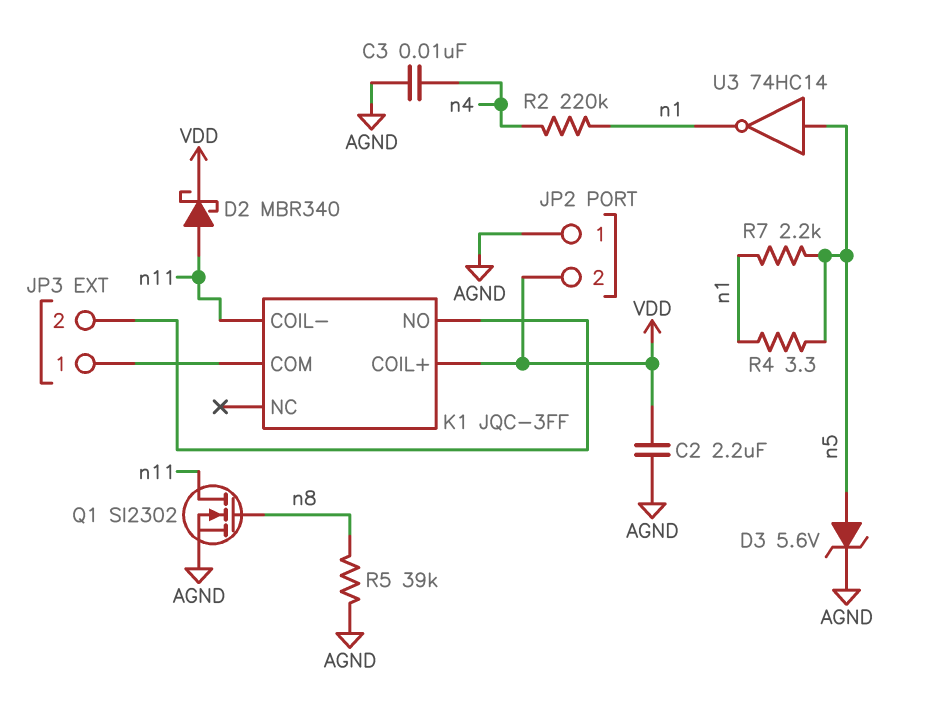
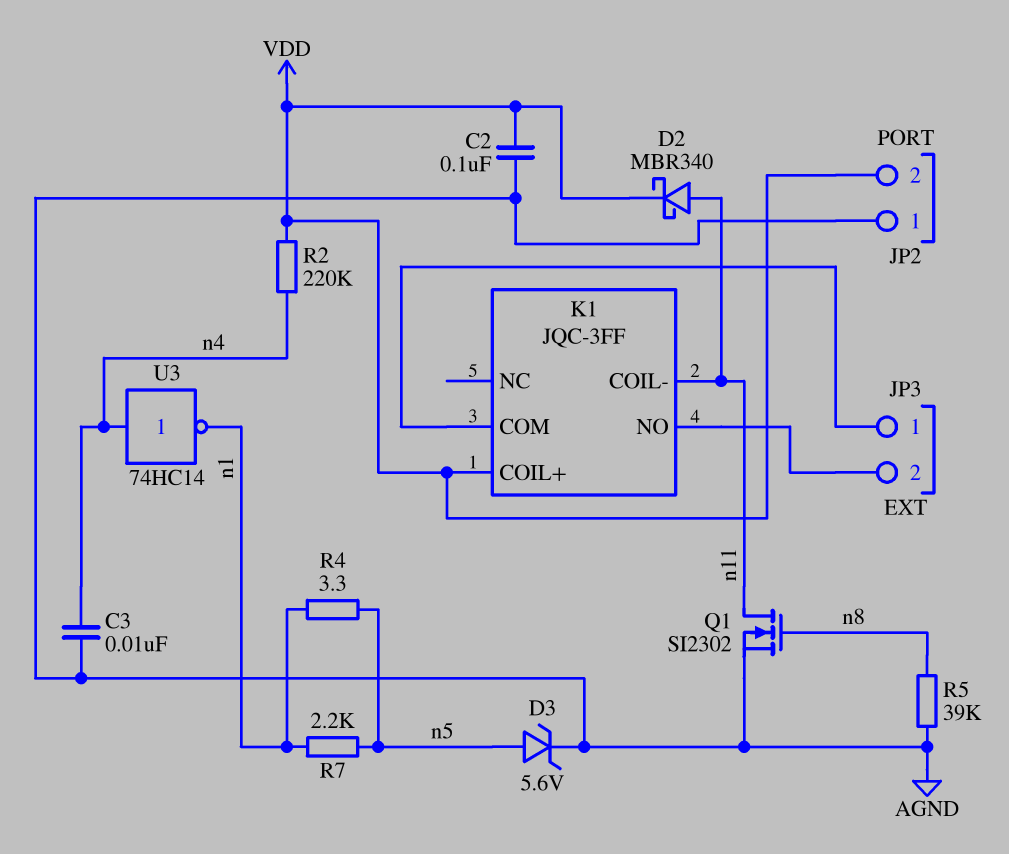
C2: 2.2uF (AGND, VDD) -> 100nF (AGND, VDD)
R2: 220k (n1, n4) -> 220k (VDD, n4)
U3: NOT 74HC14 (in n5, out n1) -> NOT 74HC14 (in n4, out n1)

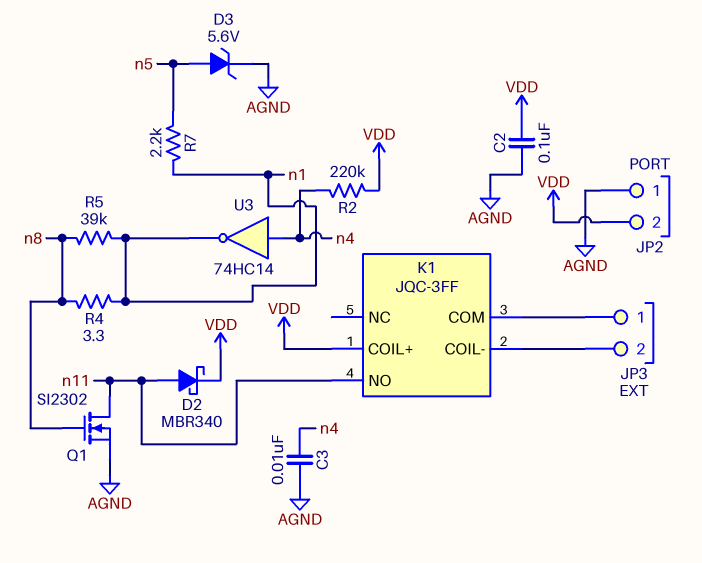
K1 pin COIL-: n11 -> JP3/2
K1 pin NO: JP3/2 -> n11
R4: 3.3 (n1, n5) -> 3.3 (n1, n8)
R5: 39k (AGND, n8) -> 39k (n1, n8)

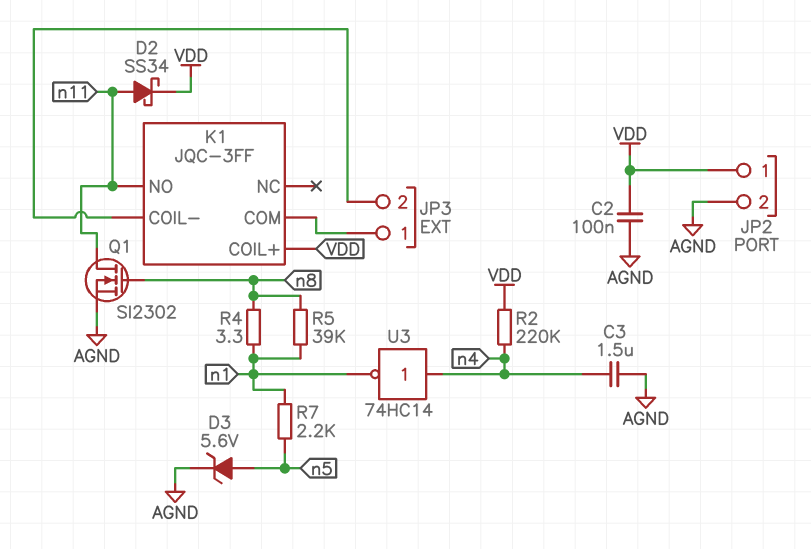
C3: 10nF (AGND, n4) -> 1.5uF (AGND, n4)
D2: schottky MBR340 (A n11, K VDD) -> schottky SS34 (A n11, K VDD)
JP2 pin 1: AGND -> VDD
JP2 pin 2: VDD -> AGND

